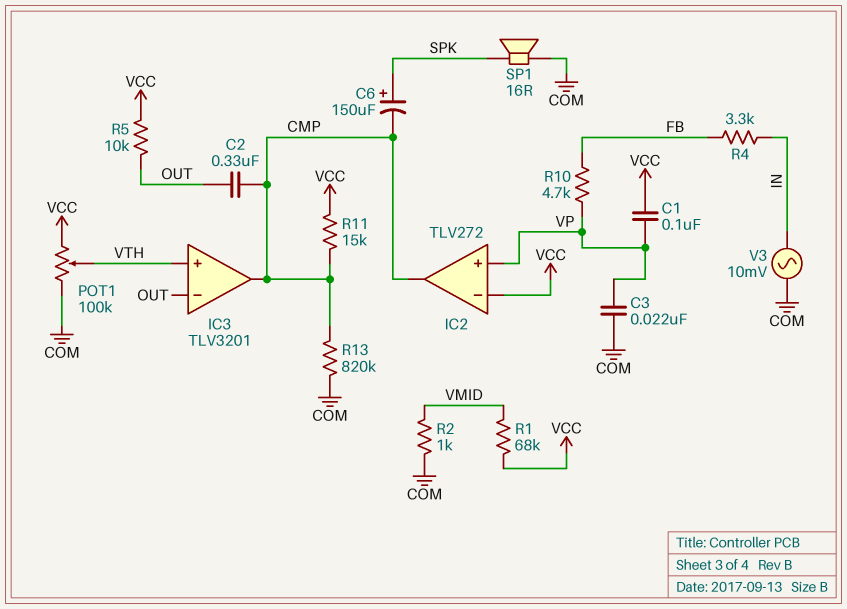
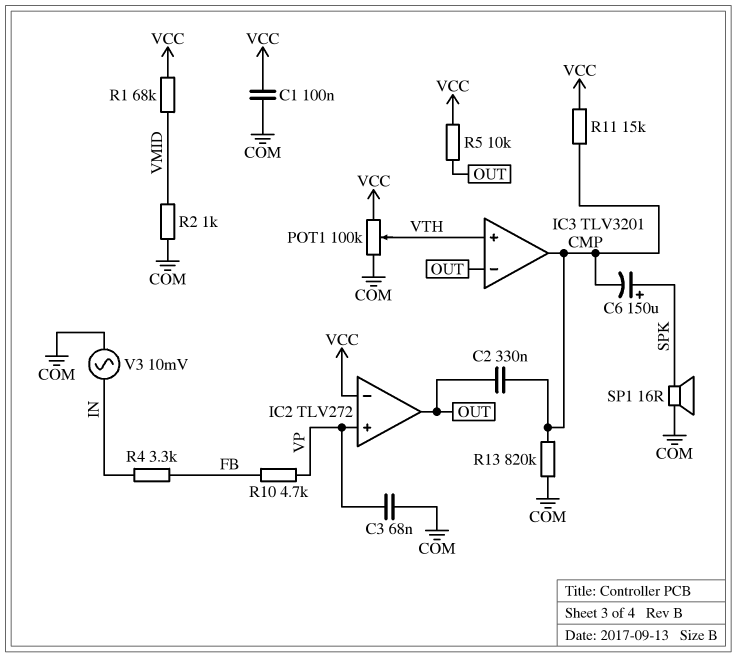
C1: 100nF (VCC, VP) -> 100nF (COM, VCC)
C3: 22nF (COM, VP) -> 68nF (COM, VP)
IC2 pin out: CMP -> OUT

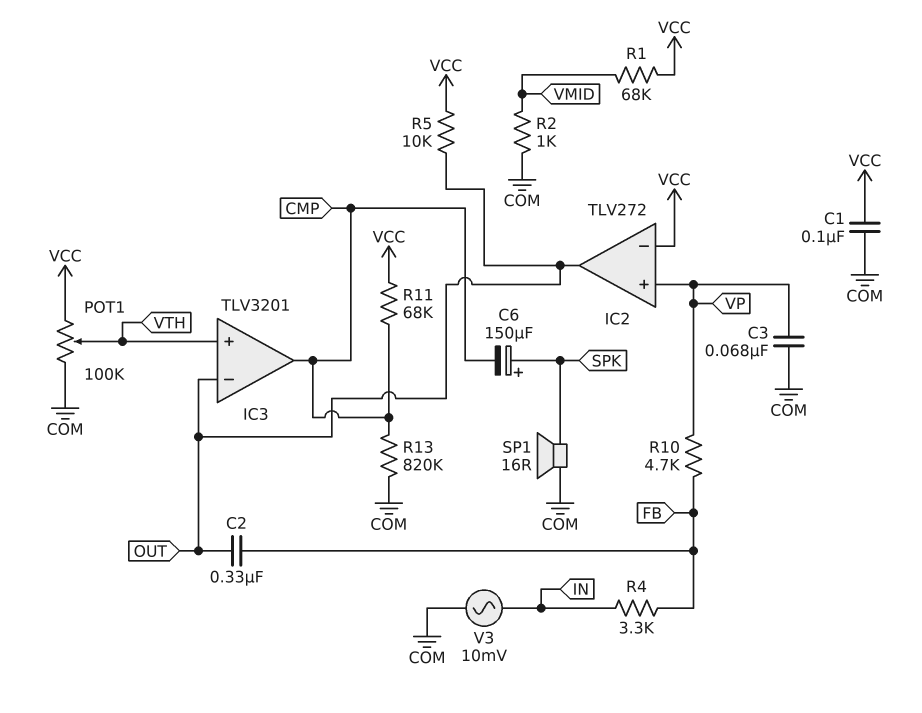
C2: 330nF (CMP, OUT) -> 330nF (FB, OUT)
R11: 15k (CMP, VCC) -> 68k (CMP, VCC)

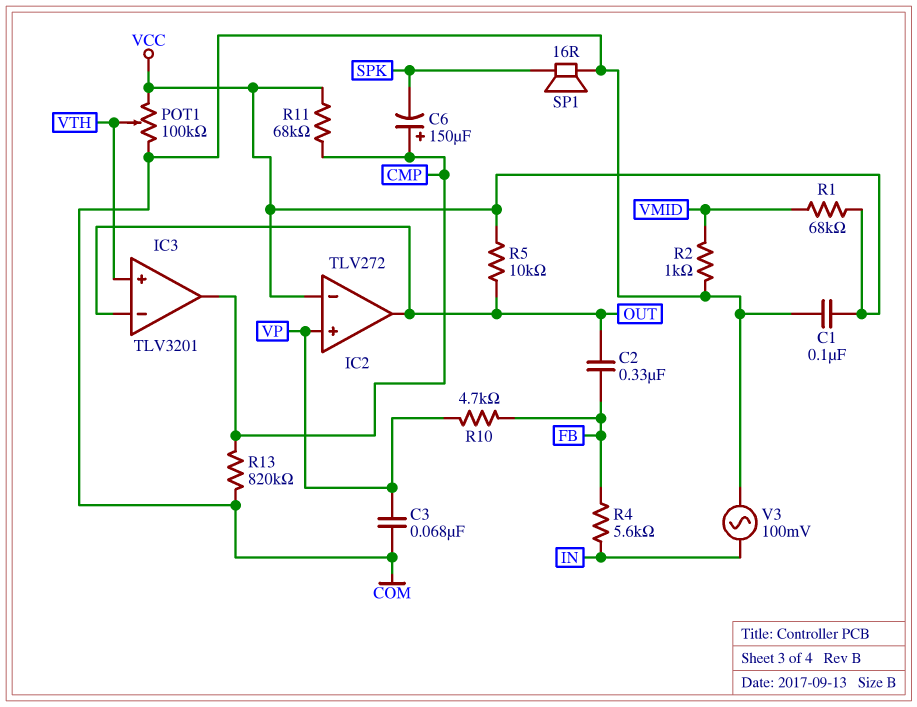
C6: 150uF (plus SPK, minus CMP) -> 150uF (plus CMP, minus SPK)
R4: 3.3k (FB, IN) -> 5.6k (FB, IN)
V3: AC 10mV (COM, IN) -> AC 100mV (COM, IN)

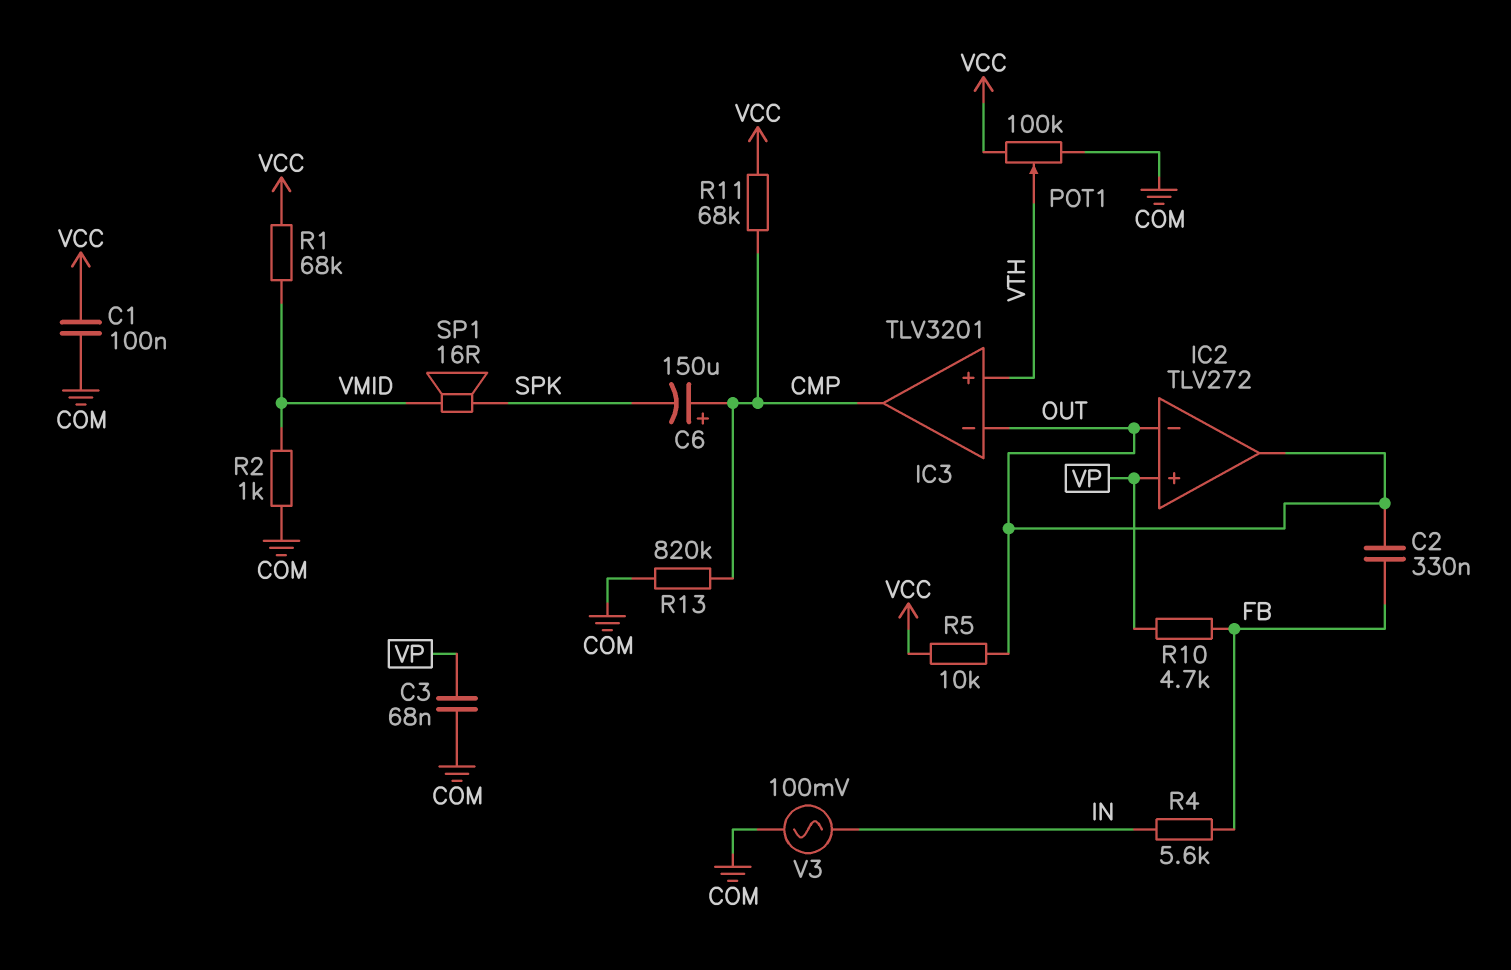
IC2 pin in-: VCC -> OUT
SP1: speaker 16R (COM, SPK) -> speaker 16R (SPK, VMID)

